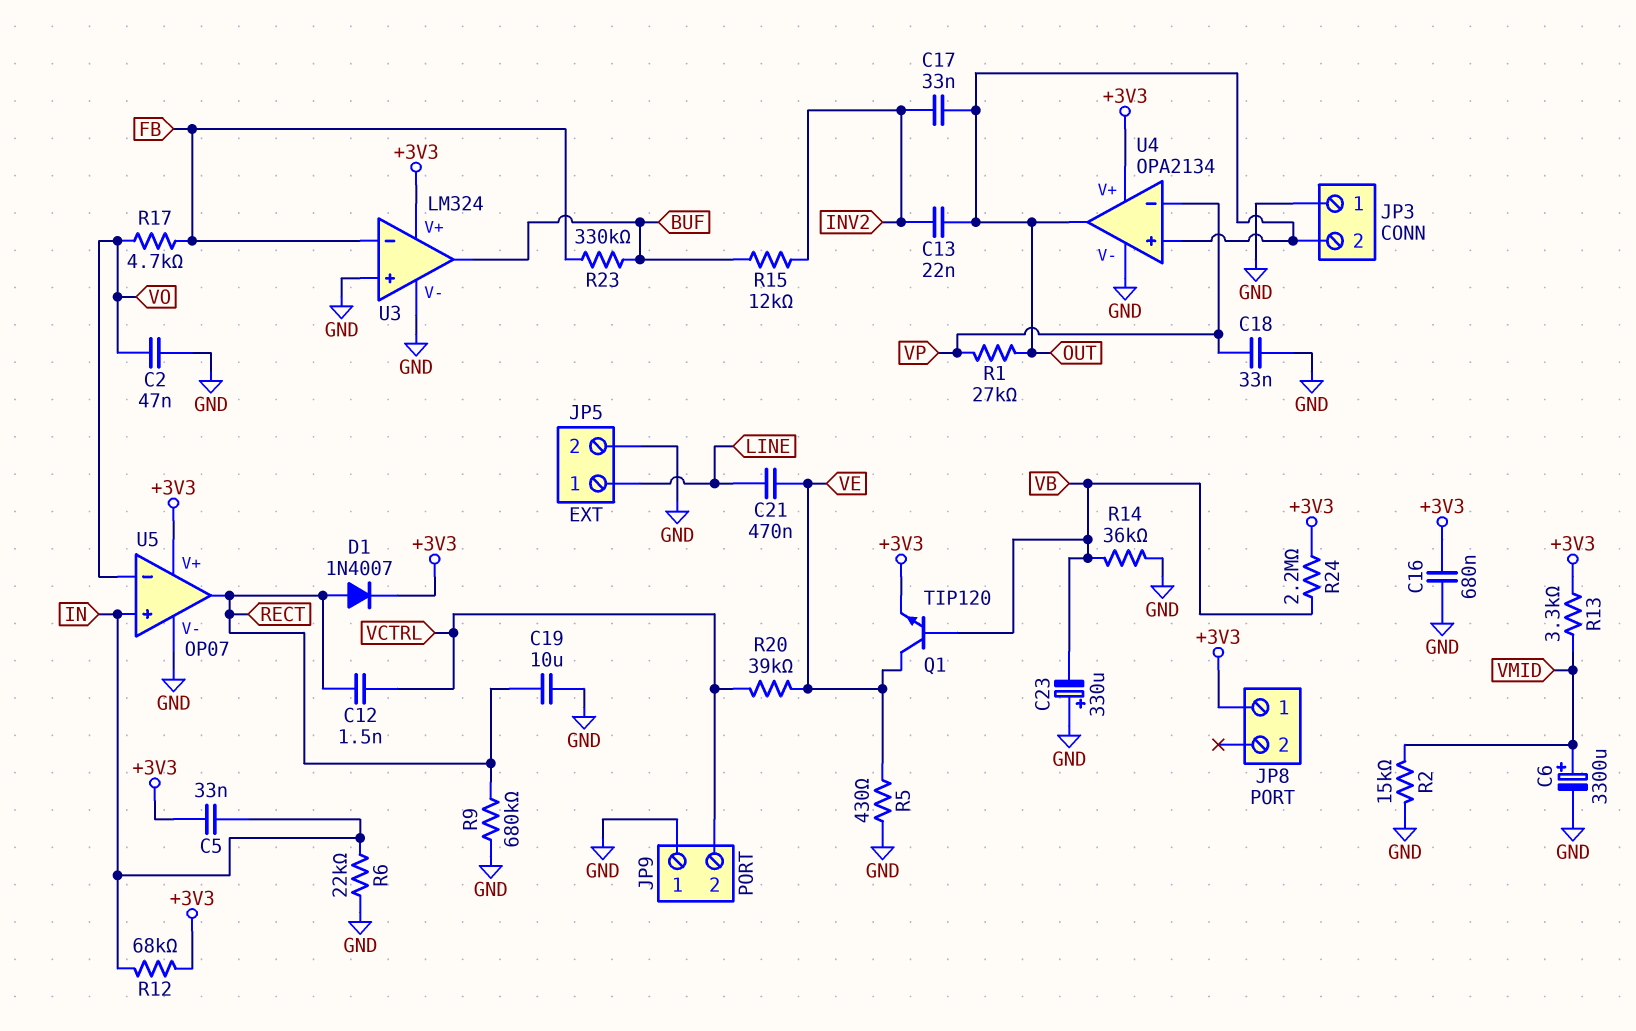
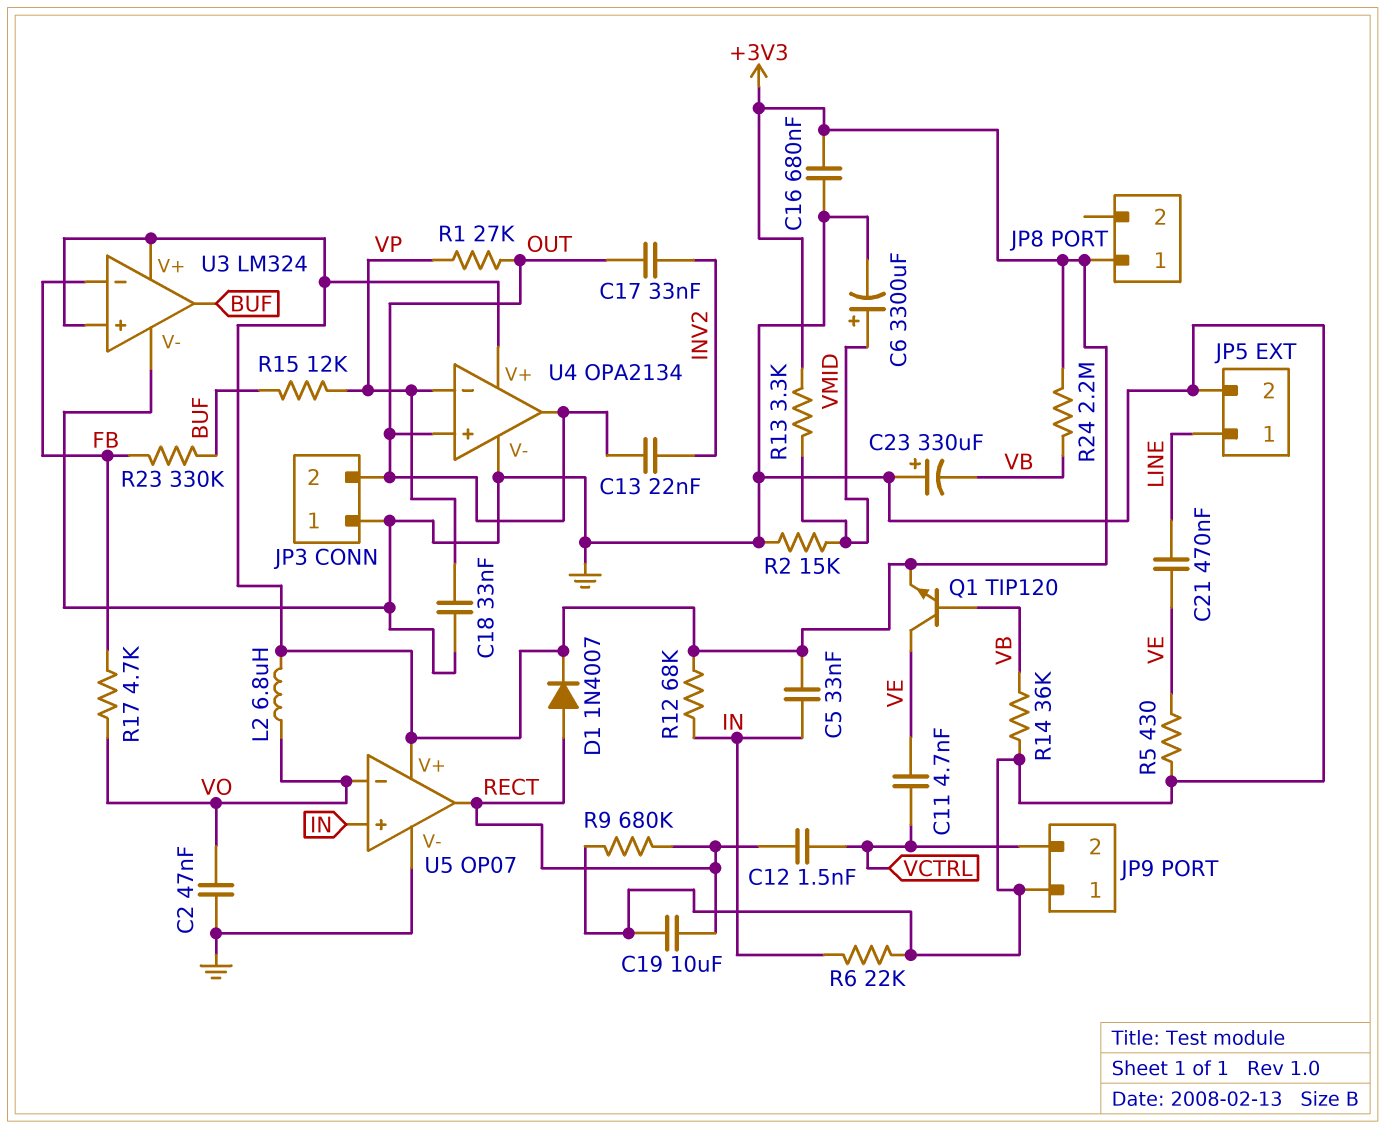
C11: none -> 4.7nF (VCTRL, VE)
L2: none -> 6.8uH (+3V3, VO)
R15: 12k (BUF, INV2) -> 12k (BUF, VP)
R20: 39k (VCTRL, VE) -> none
U3 pin in+: GND -> +3V3

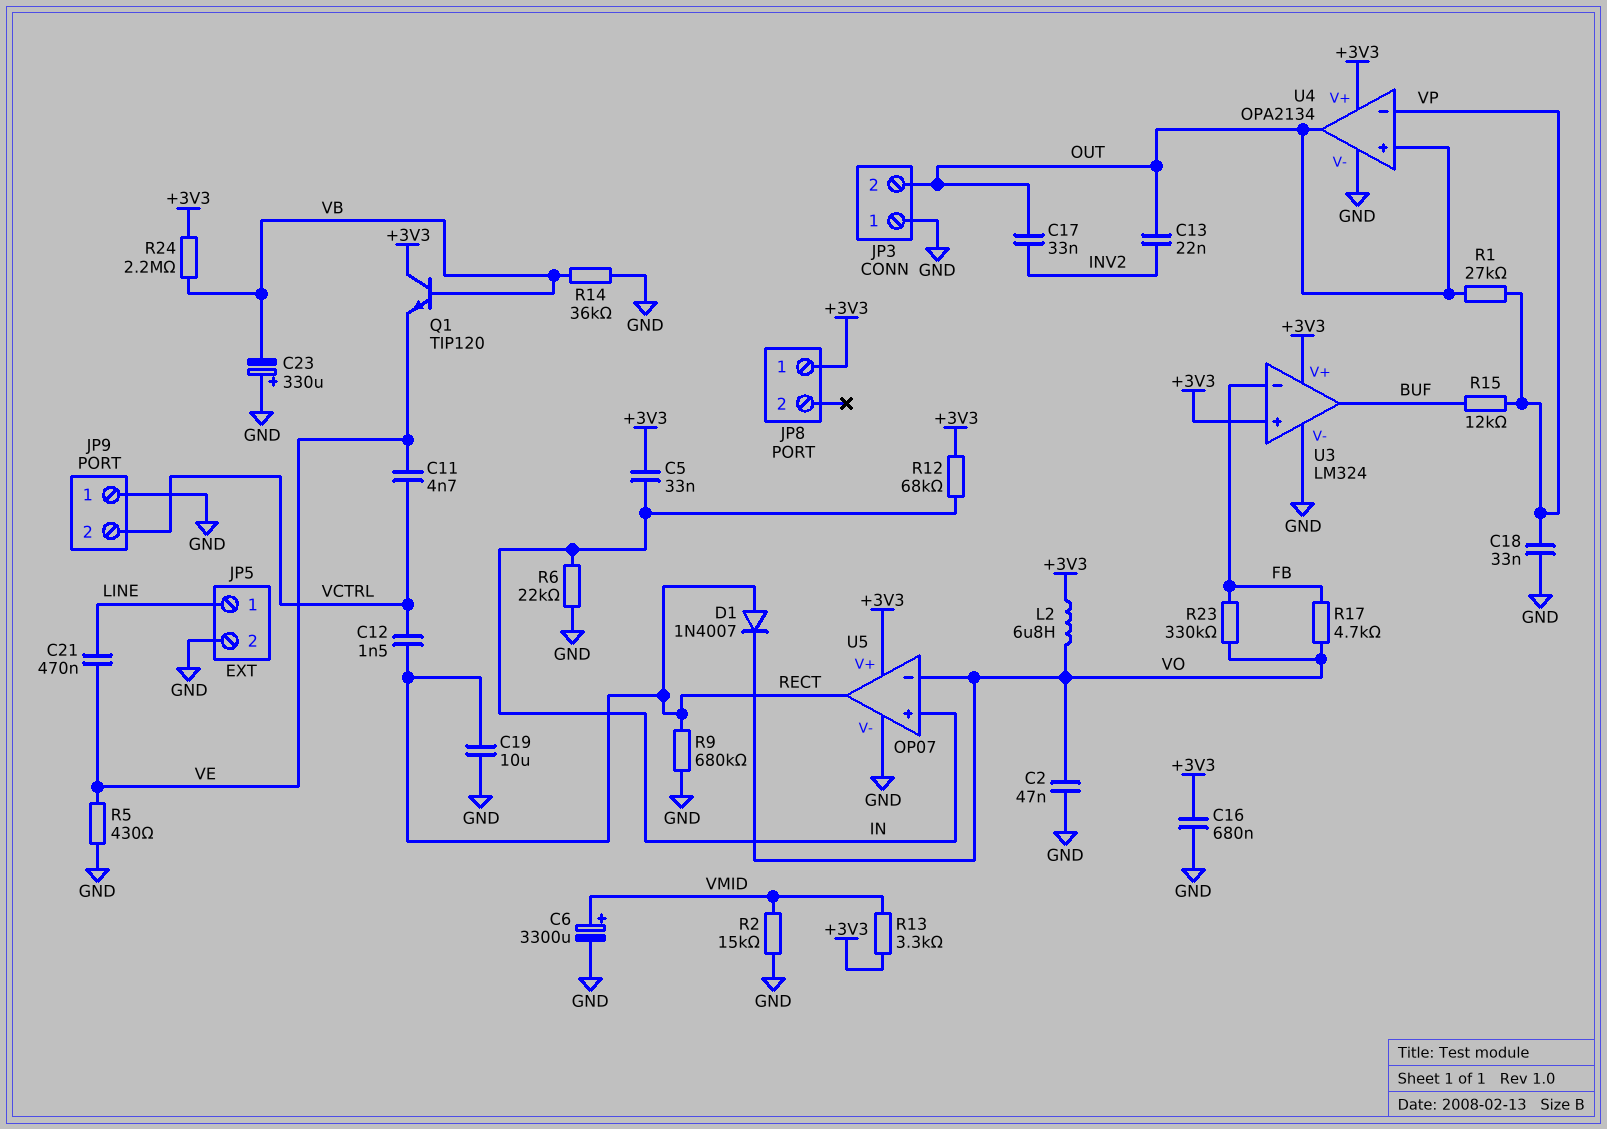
D1: diode 1N4007 (A RECT, K +3V3) -> diode 1N4007 (A RECT, K VO)
Q1: NPN TIP120 (B VB, C VE, E +3V3) -> NPN TIP120 (B VB, C +3V3, E VE)
R23: 330k (BUF, FB) -> 330k (FB, VO)

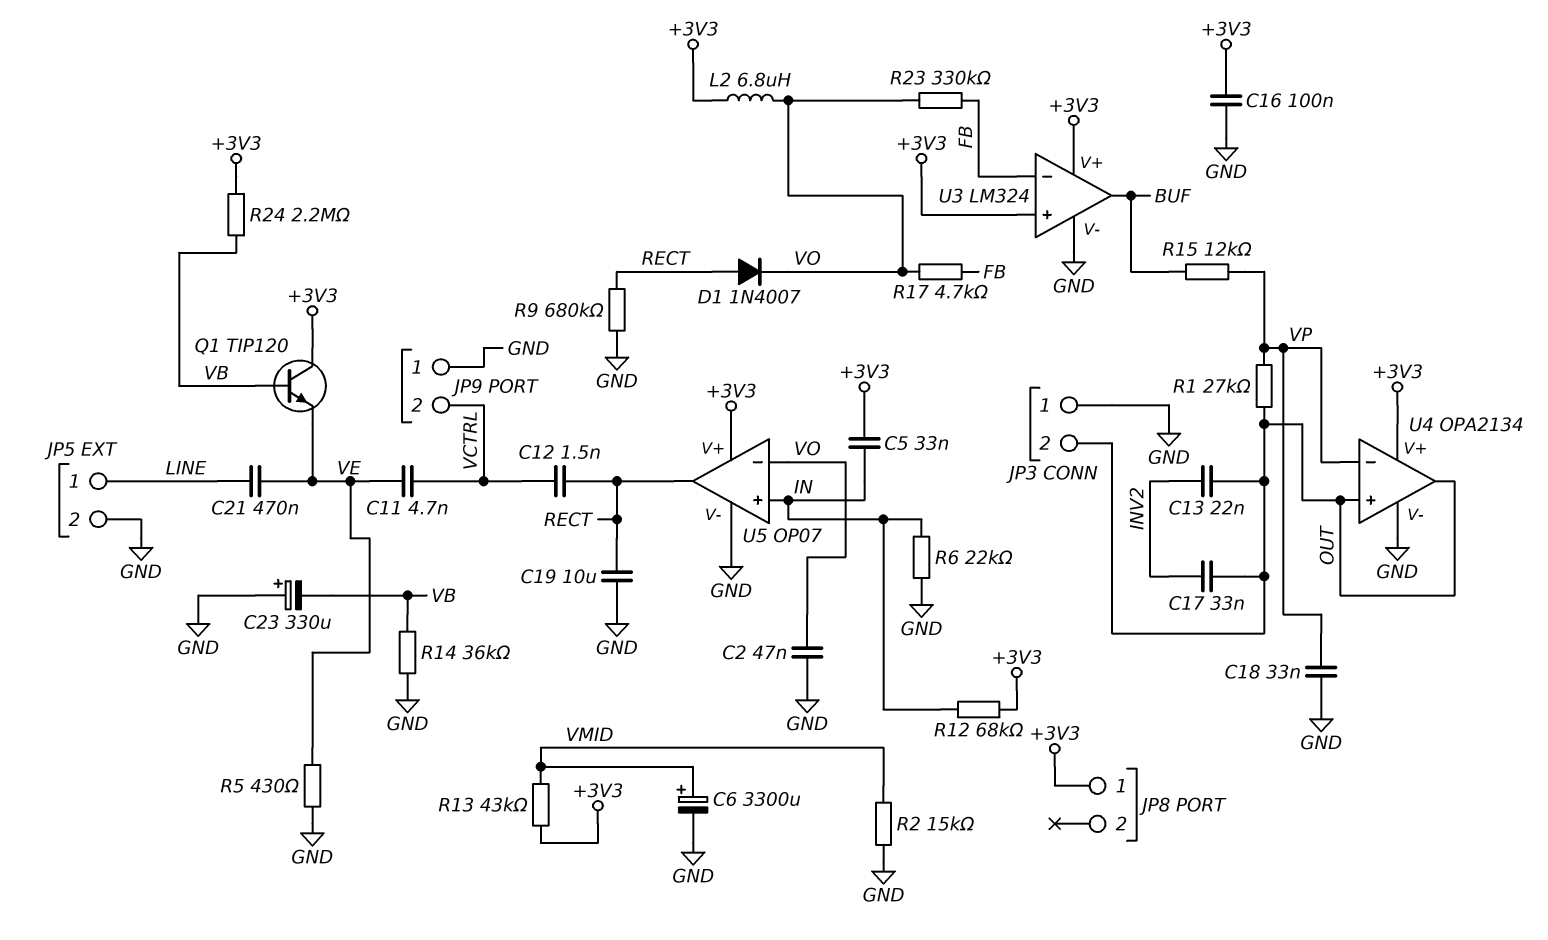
C16: 680nF (+3V3, GND) -> 100nF (+3V3, GND)
R13: 3.3k (+3V3, VMID) -> 43k (+3V3, VMID)

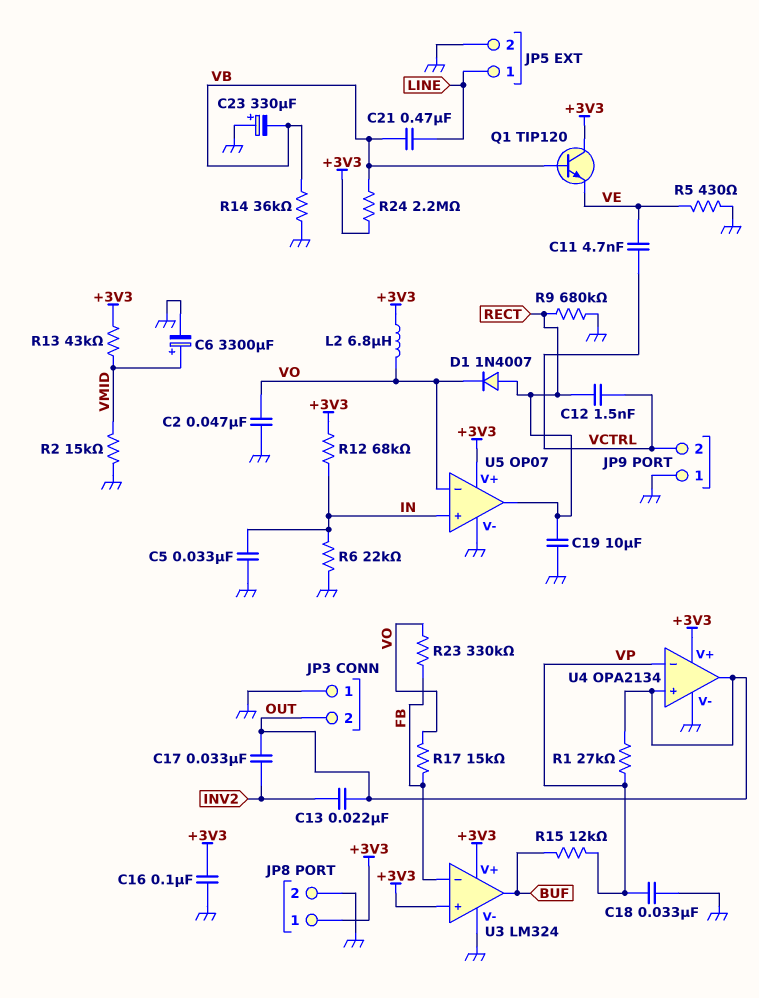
C5: 33nF (+3V3, IN) -> 33nF (GND, IN)
C21: 470nF (LINE, VE) -> 470nF (LINE, VB)
JP8 pin 2: none -> GND
R17: 4.7k (FB, VO) -> 15k (FB, VO)

